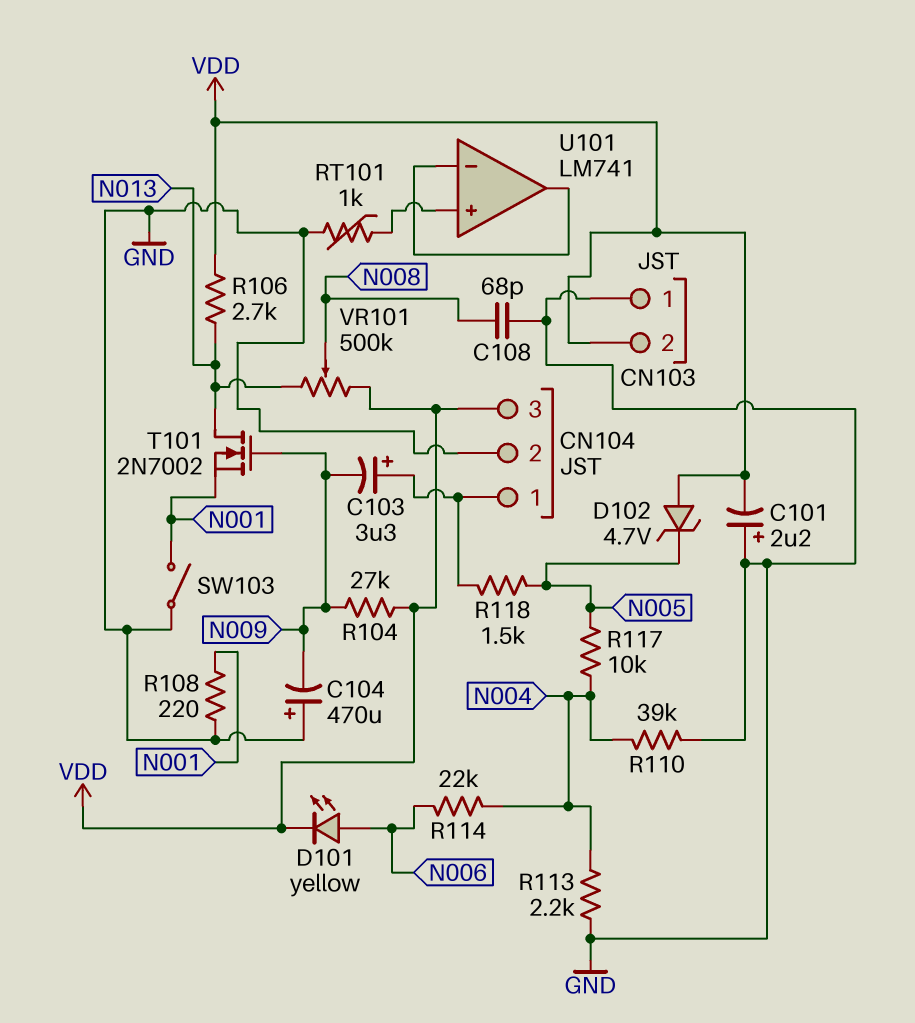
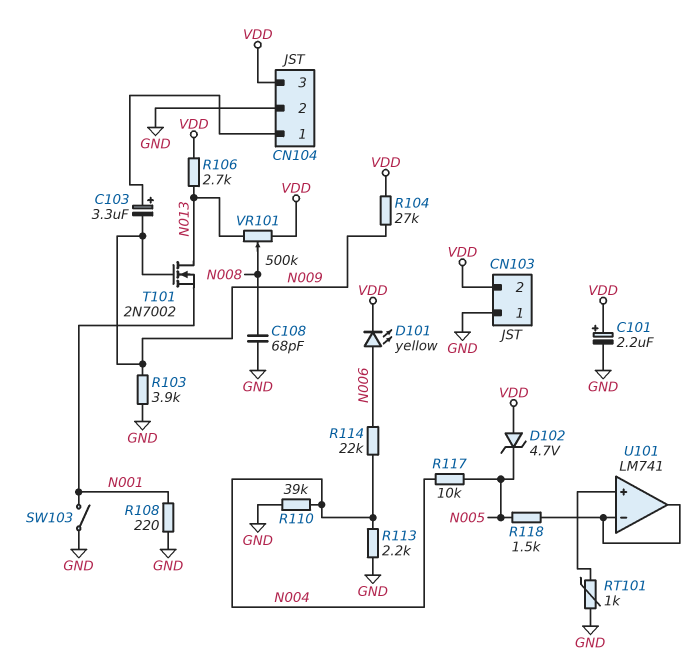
C101: 2.2uF (plus GND, minus VDD) -> 2.2uF (plus VDD, minus GND)
C104: 470uF (plus GND, minus N009) -> none
R103: none -> 3.9k (GND, N009)
R118: 1.5k (CN104/1, N005) -> 1.5k (N005, U101/in-)

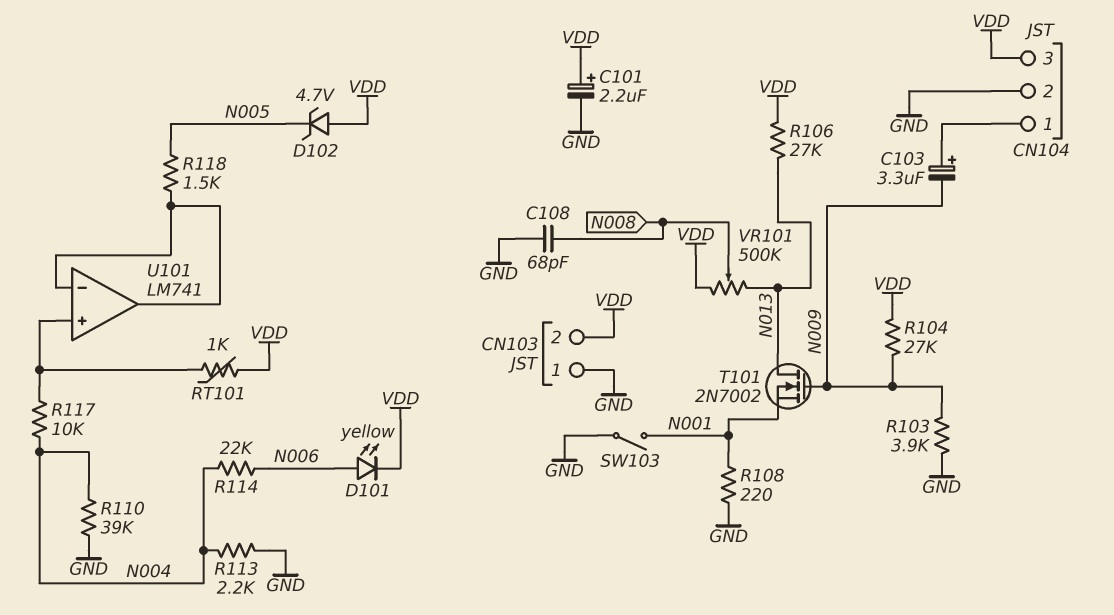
R106: 2.7k (N013, VDD) -> 27k (N013, VDD)
R117: 10k (N004, N005) -> 10k (N004, U101/in+)
RT101: 1k (GND, U101/in+) -> 1k (U101/in+, VDD)

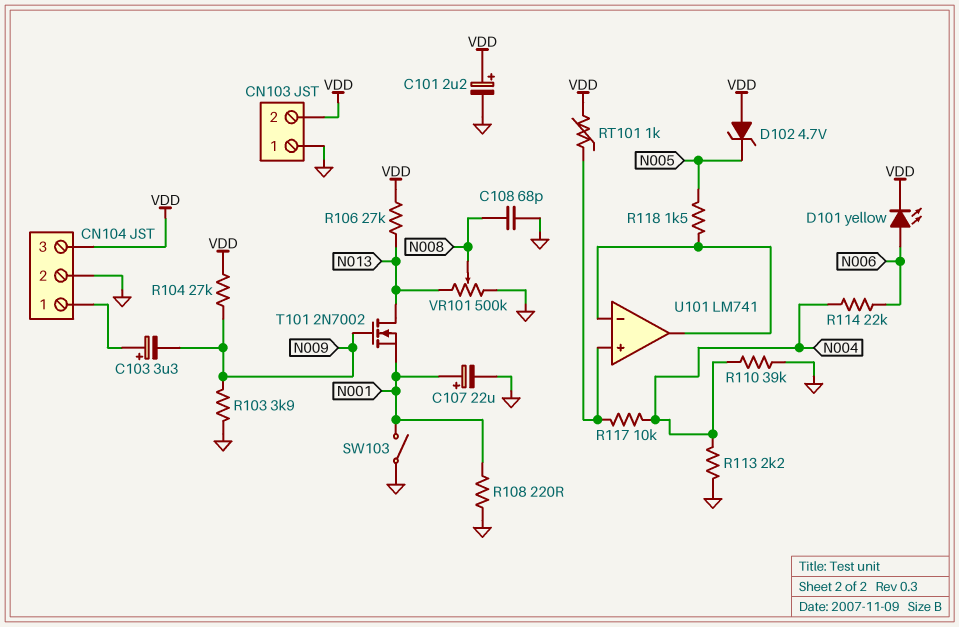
C107: none -> 22uF (plus N001, minus GND)
VR101: 500k (N013, VDD, wiper N008) -> 500k (GND, N013, wiper N008)

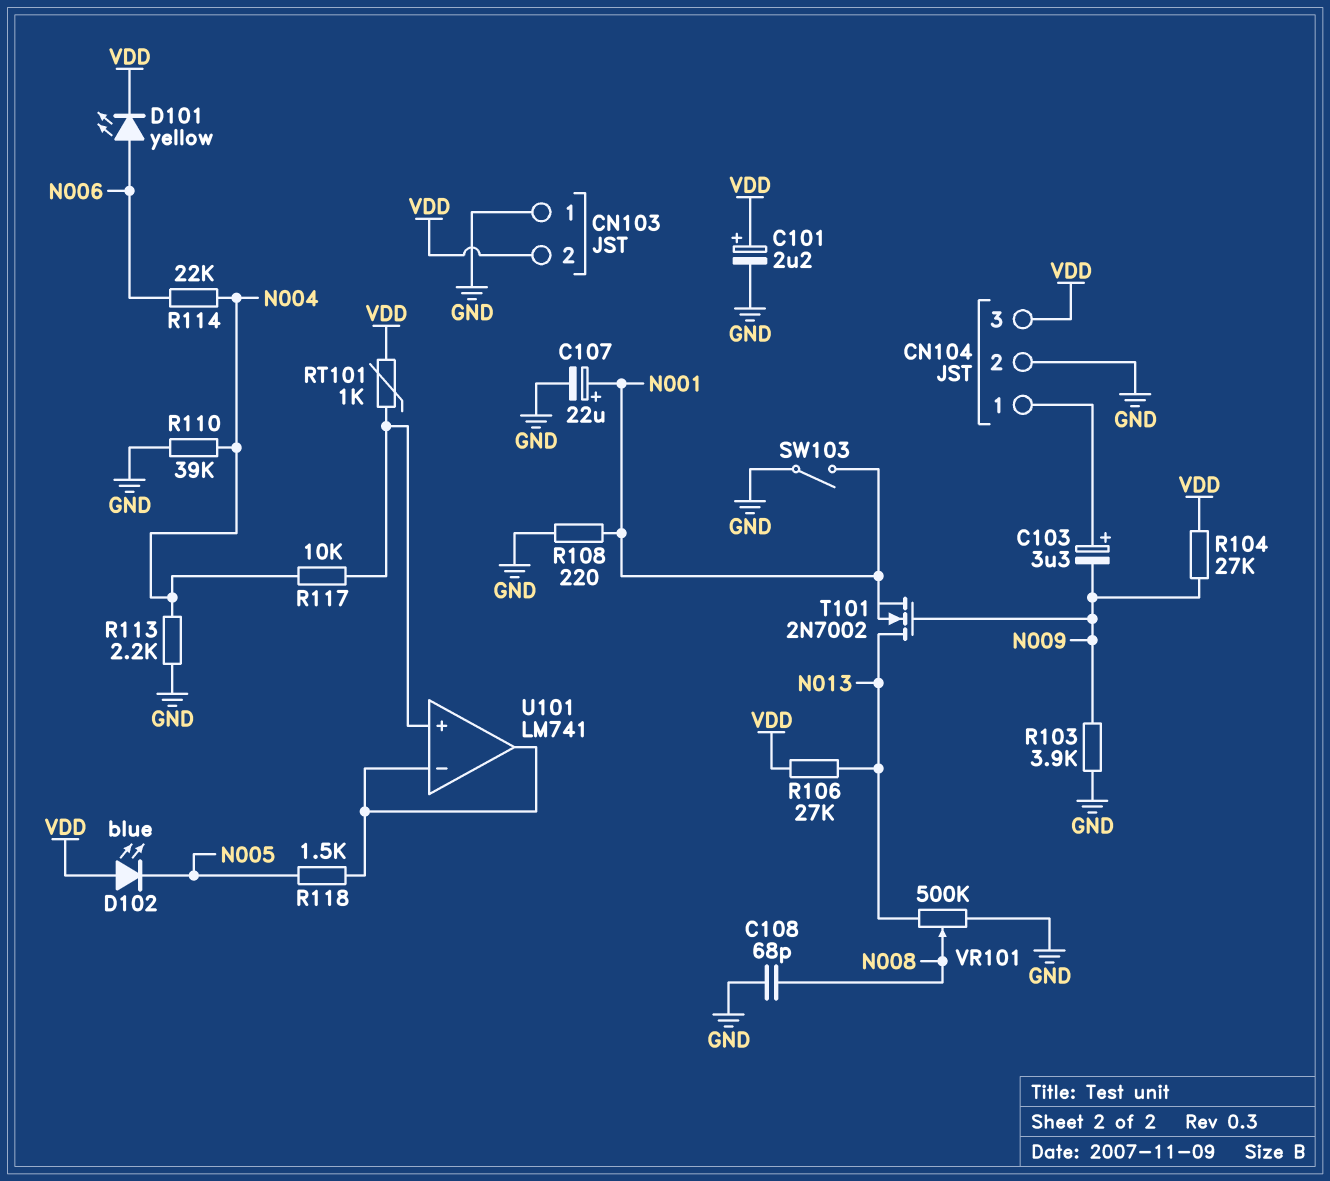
D102: zener 4.7V (A VDD, K N005) -> LED blue (A VDD, K N005)

